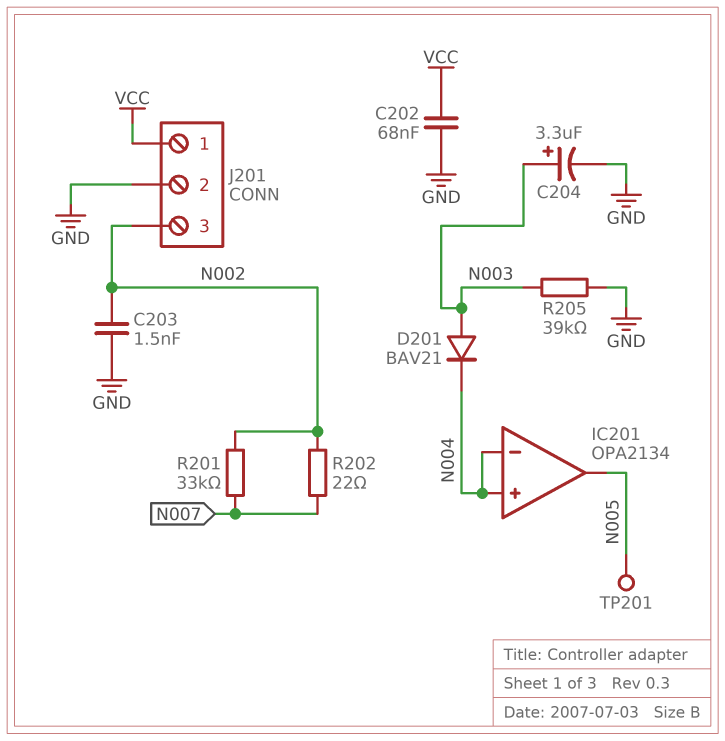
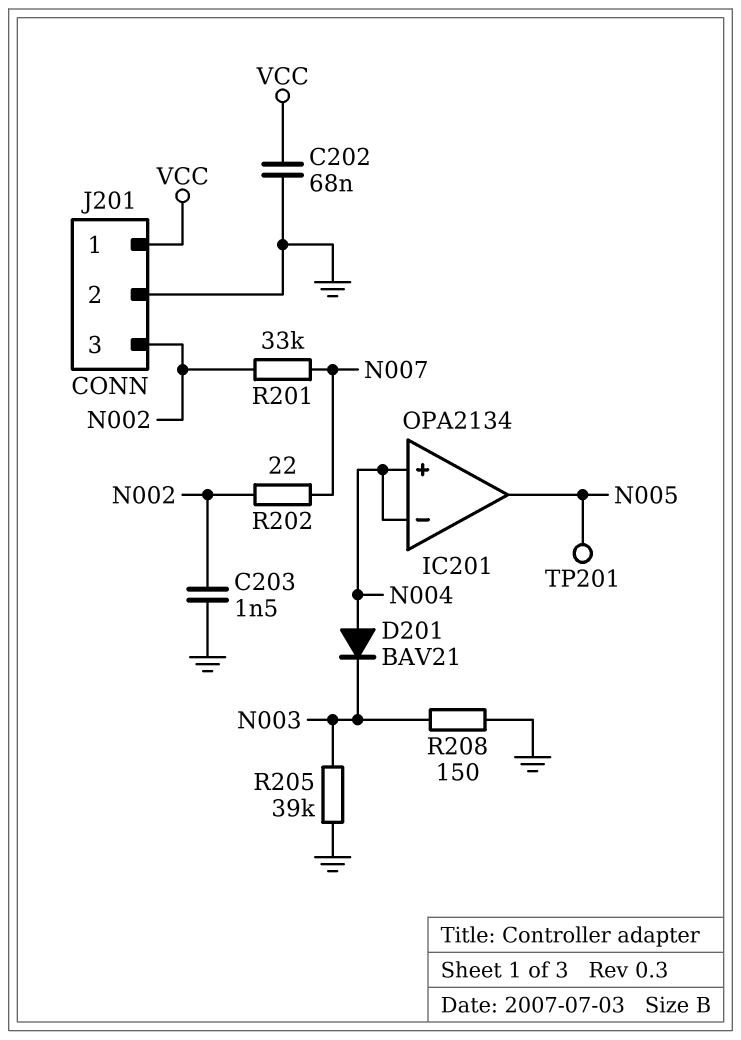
C204: 3.3uF (plus N003, minus GND) -> none
D201: diode BAV21 (A N003, K N004) -> diode BAV21 (A N004, K N003)
R208: none -> 150 (GND, N003)

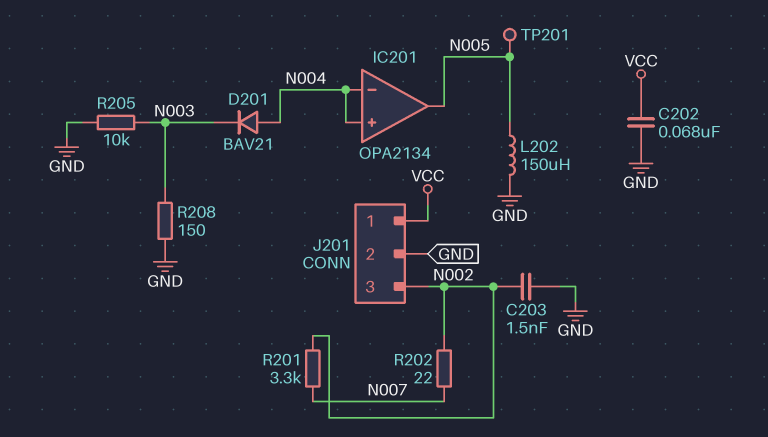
L202: none -> 150uH (GND, N005)
R201: 33k (N002, N007) -> 3.3k (N002, N007)
R205: 39k (GND, N003) -> 10k (GND, N003)

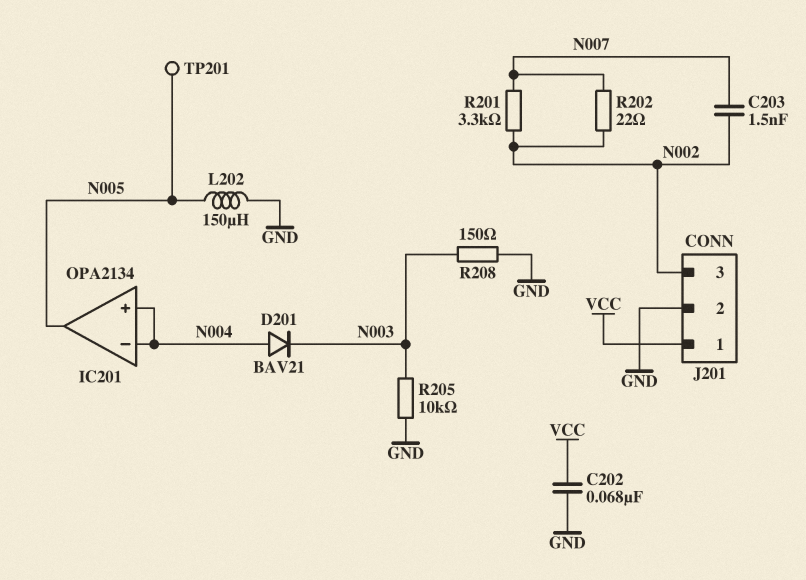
C203: 1.5nF (GND, N002) -> 1.5nF (N002, N007)

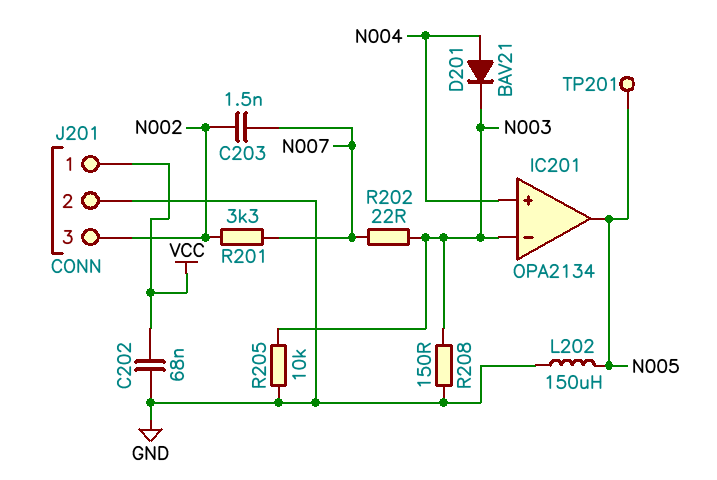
IC201 pin in-: N004 -> N003
R202: 22 (N002, N007) -> 22 (N003, N007)

